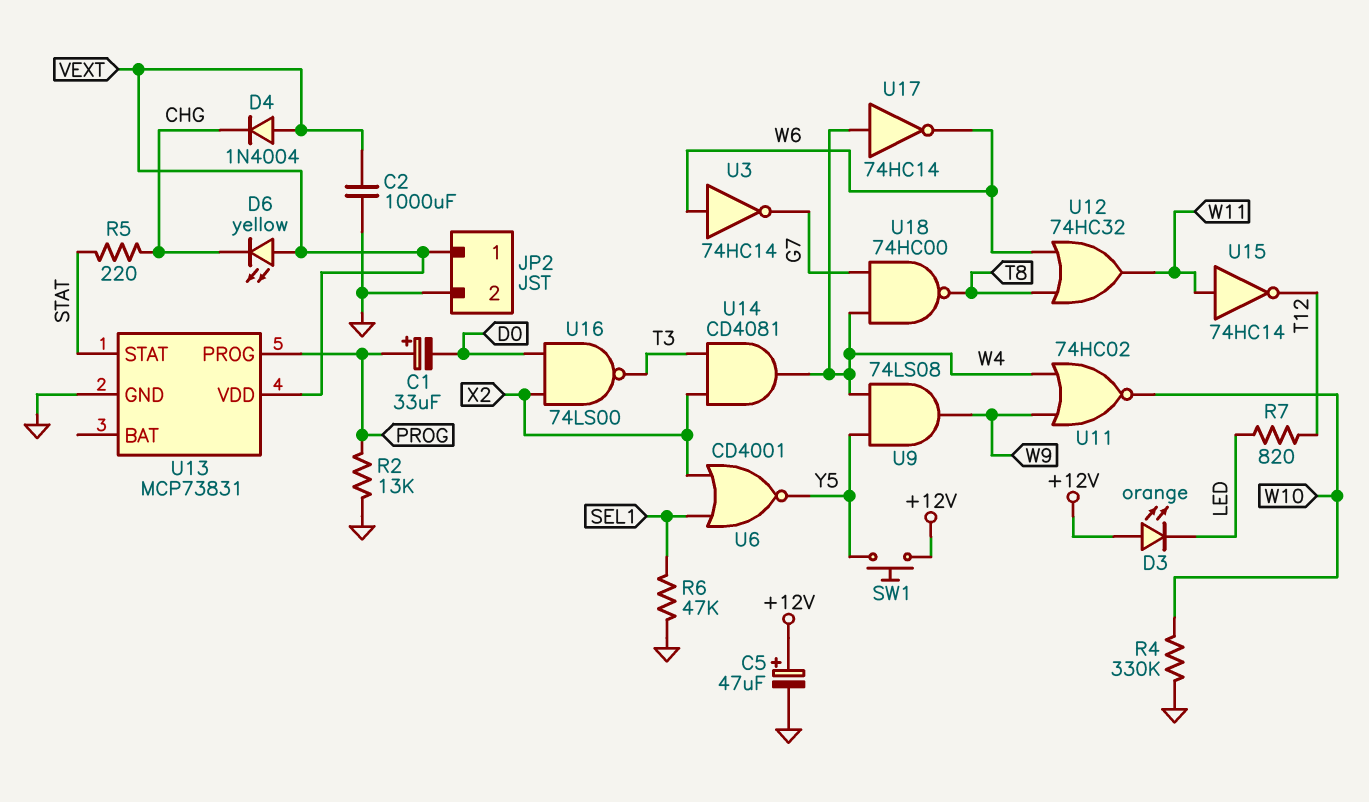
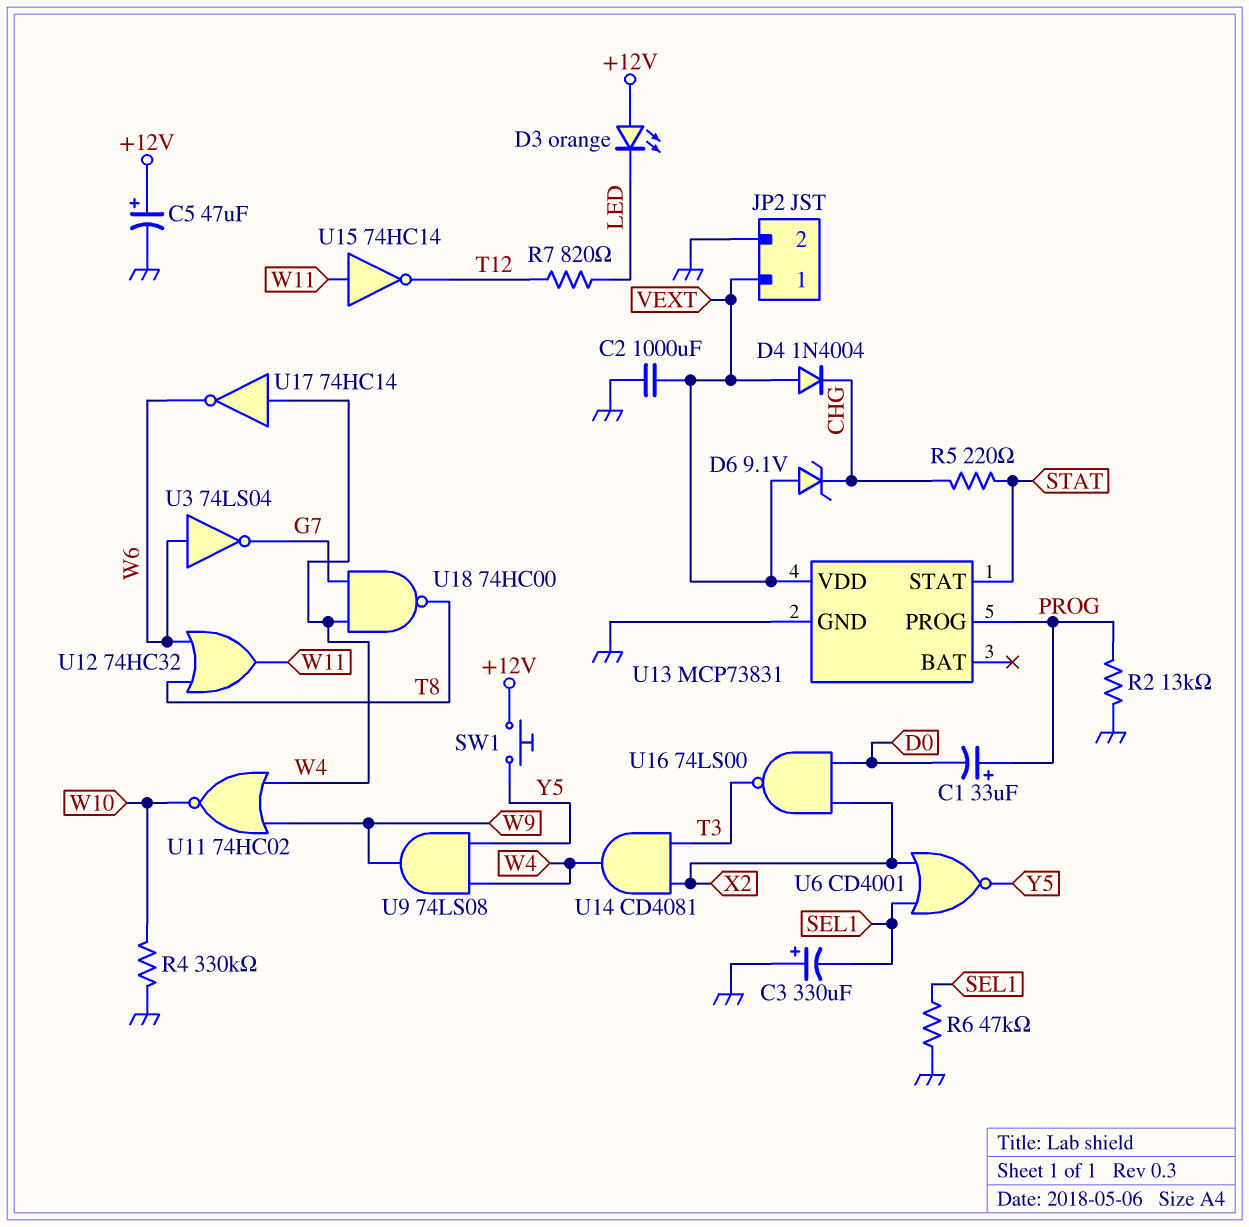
C3: none -> 330uF (plus GND, minus SEL1)
D6: LED yellow (A VEXT, K CHG) -> zener 9.1V (A VEXT, K CHG)
U3: NOT 74HC14 (in W6, out G7) -> NOT 74LS04 (in W6, out G7)

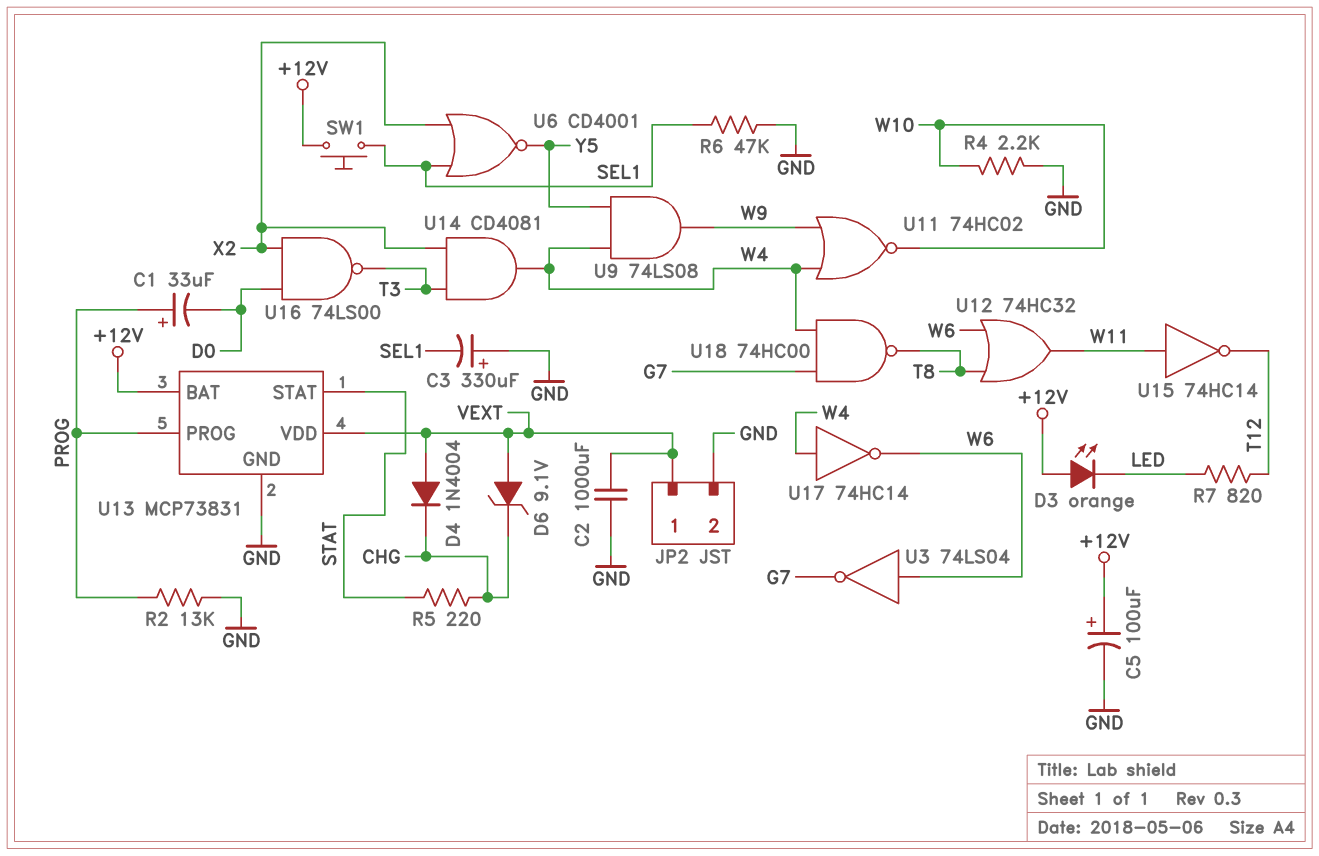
C5: 47uF (plus +12V, minus GND) -> 100uF (plus +12V, minus GND)
R4: 330k (GND, W10) -> 2.2k (GND, W10)
SW1: button (+12V, Y5) -> button (+12V, SEL1)
U13 pin BAT: none -> +12V

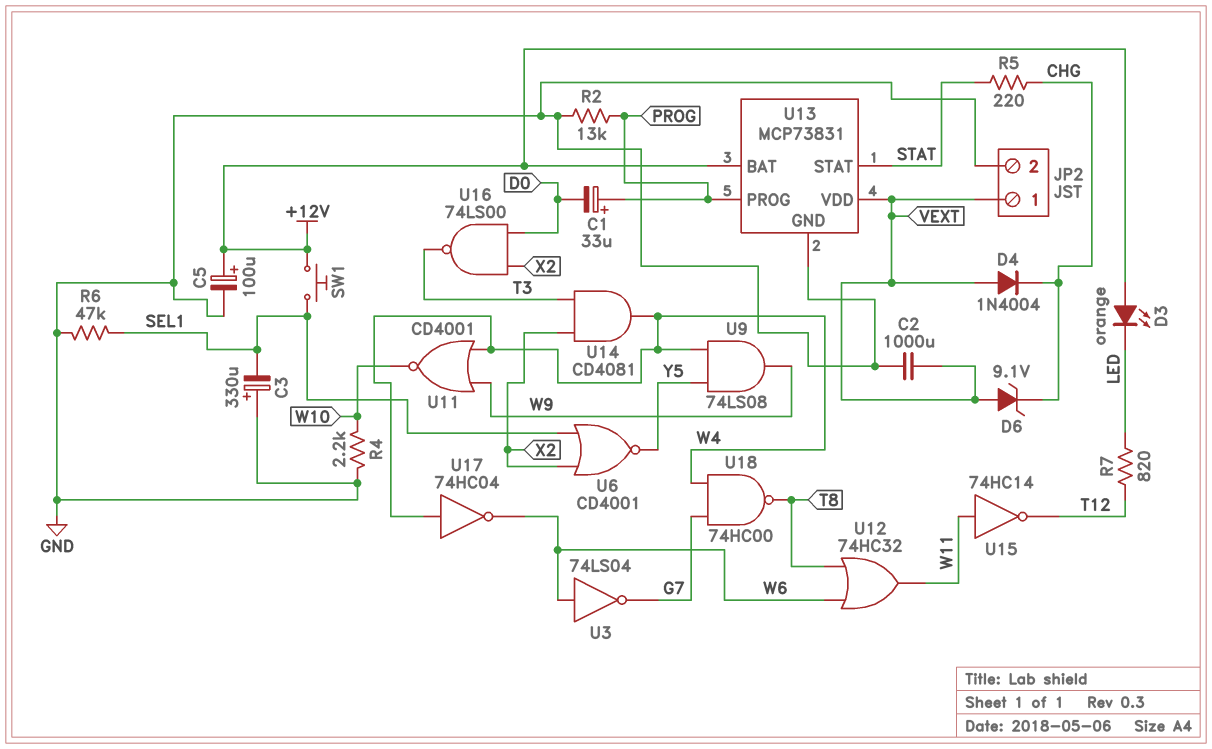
U11: NOR 74HC02 (in W4, in W9, out W10) -> NOR CD4001 (in W4, in W9, out W10)
U17: NOT 74HC14 (in W4, out W6) -> NOT 74HC04 (in W4, out W6)

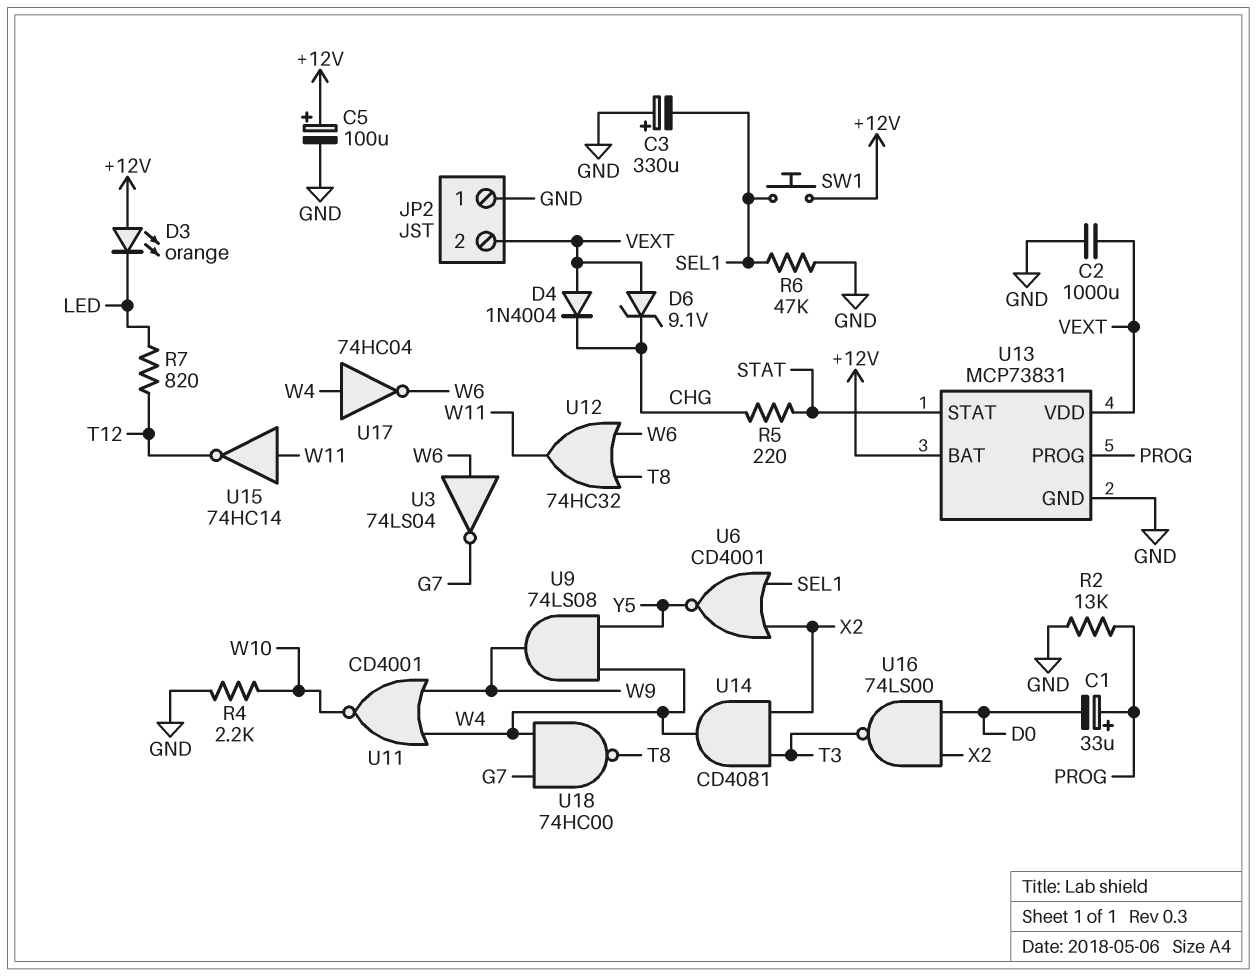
JP2 pin 1: VEXT -> GND
JP2 pin 2: GND -> VEXT

